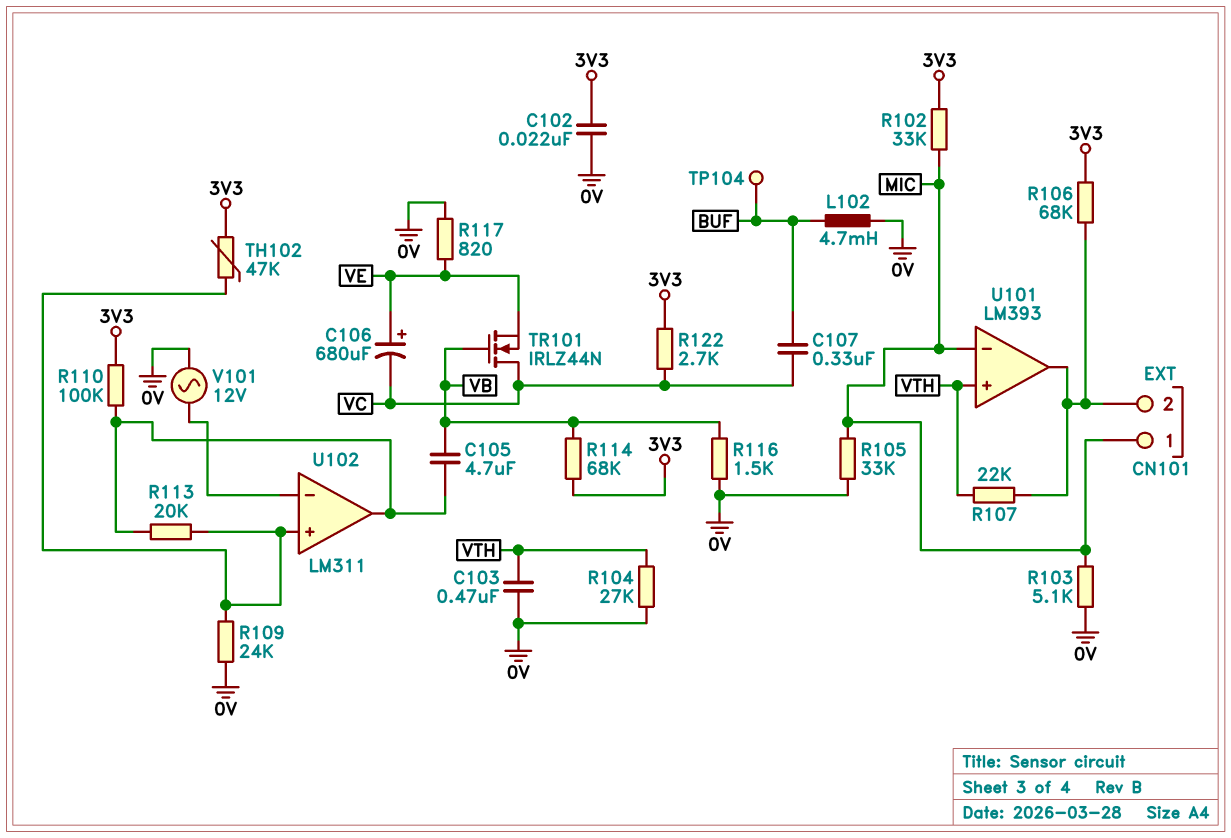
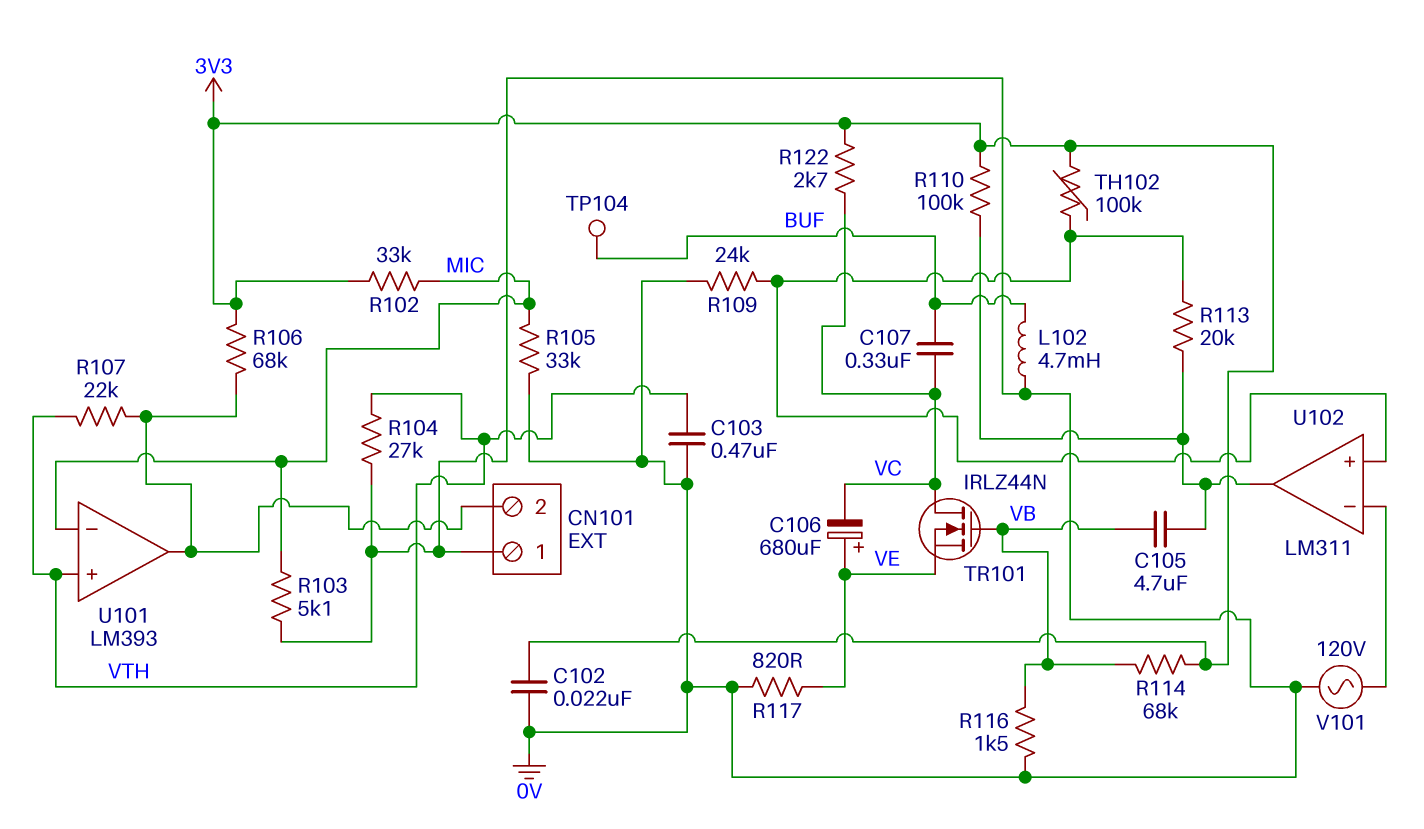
CN101 pin 1: MIC -> 0V
TH102: 47k (3V3, U102/in+) -> 100k (3V3, U102/in+)
V101: AC 12V (0V, U102/in-) -> AC 120V (0V, U102/in-)

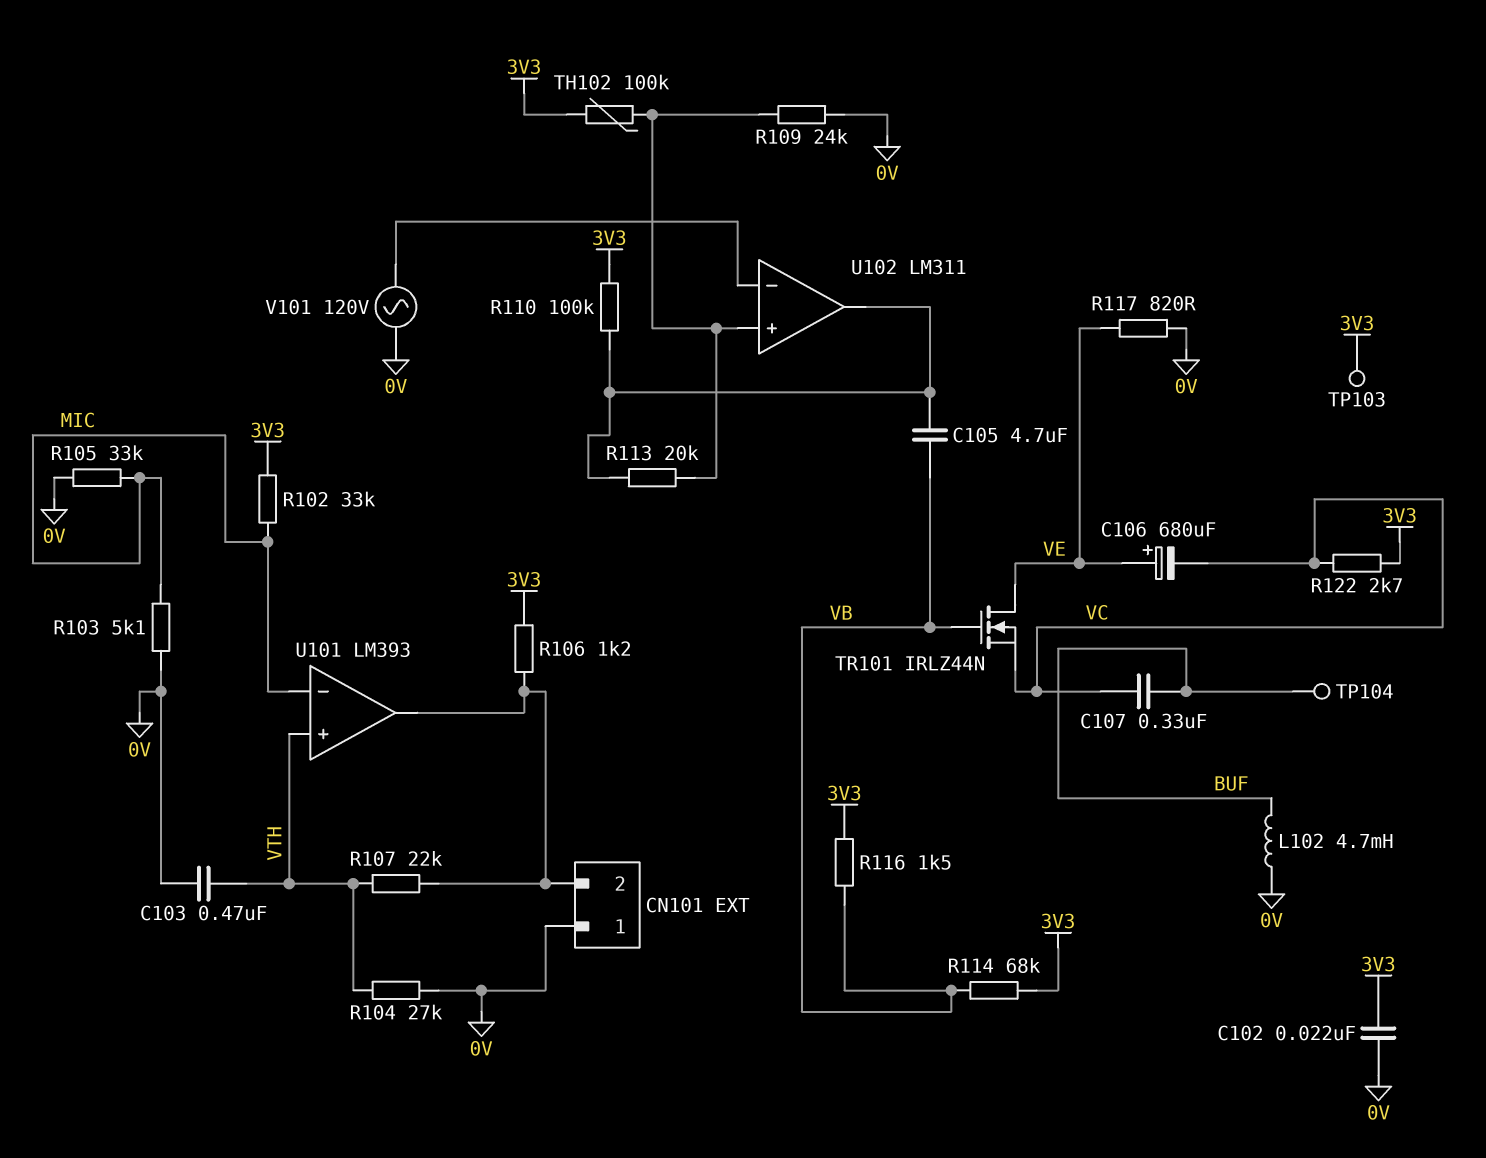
R106: 68k (3V3, CN101/2) -> 1.2k (3V3, CN101/2)
R116: 1.5k (0V, VB) -> 1.5k (3V3, VB)
TP103: none -> test point (3V3)
TR101: NMOS IRLZ44N (G VB, D VC, S VE) -> NMOS IRLZ44N (G VB, D VE, S VC)

